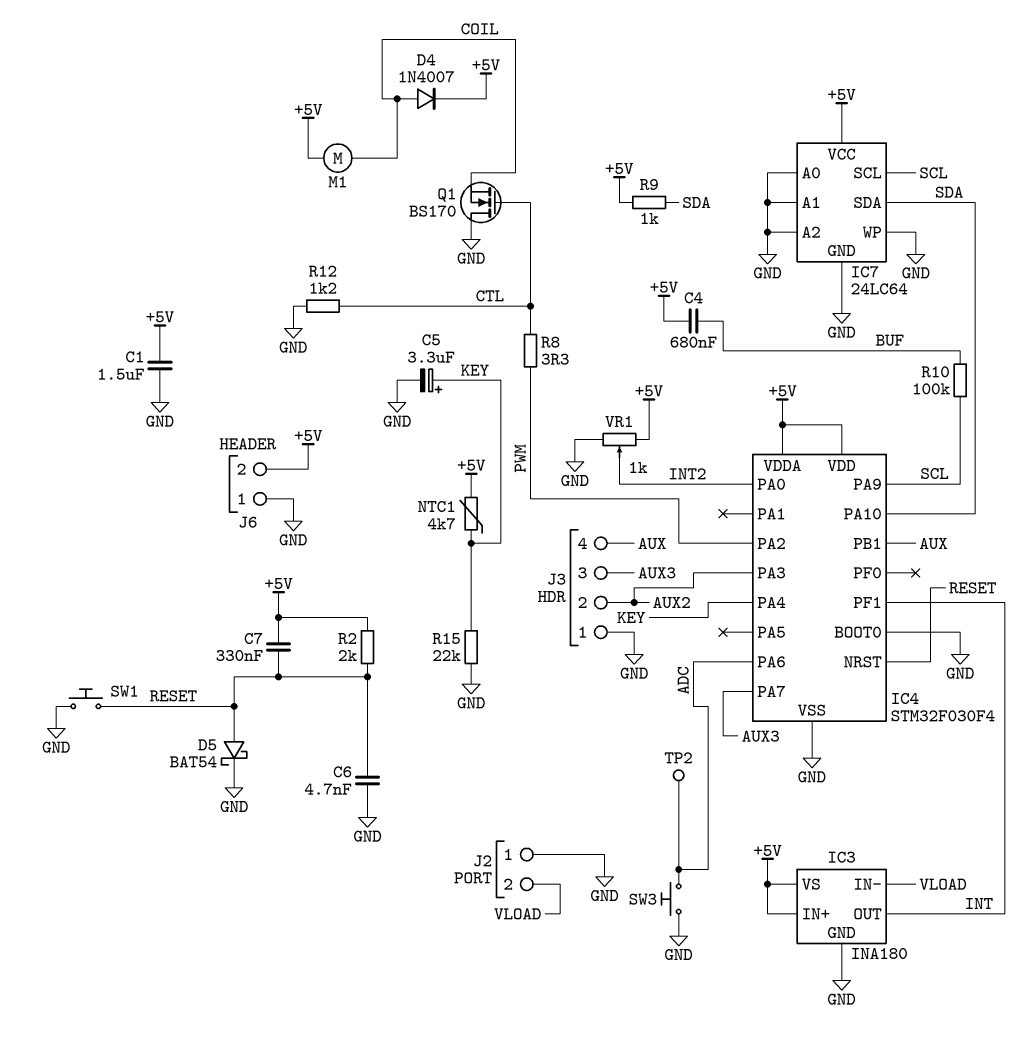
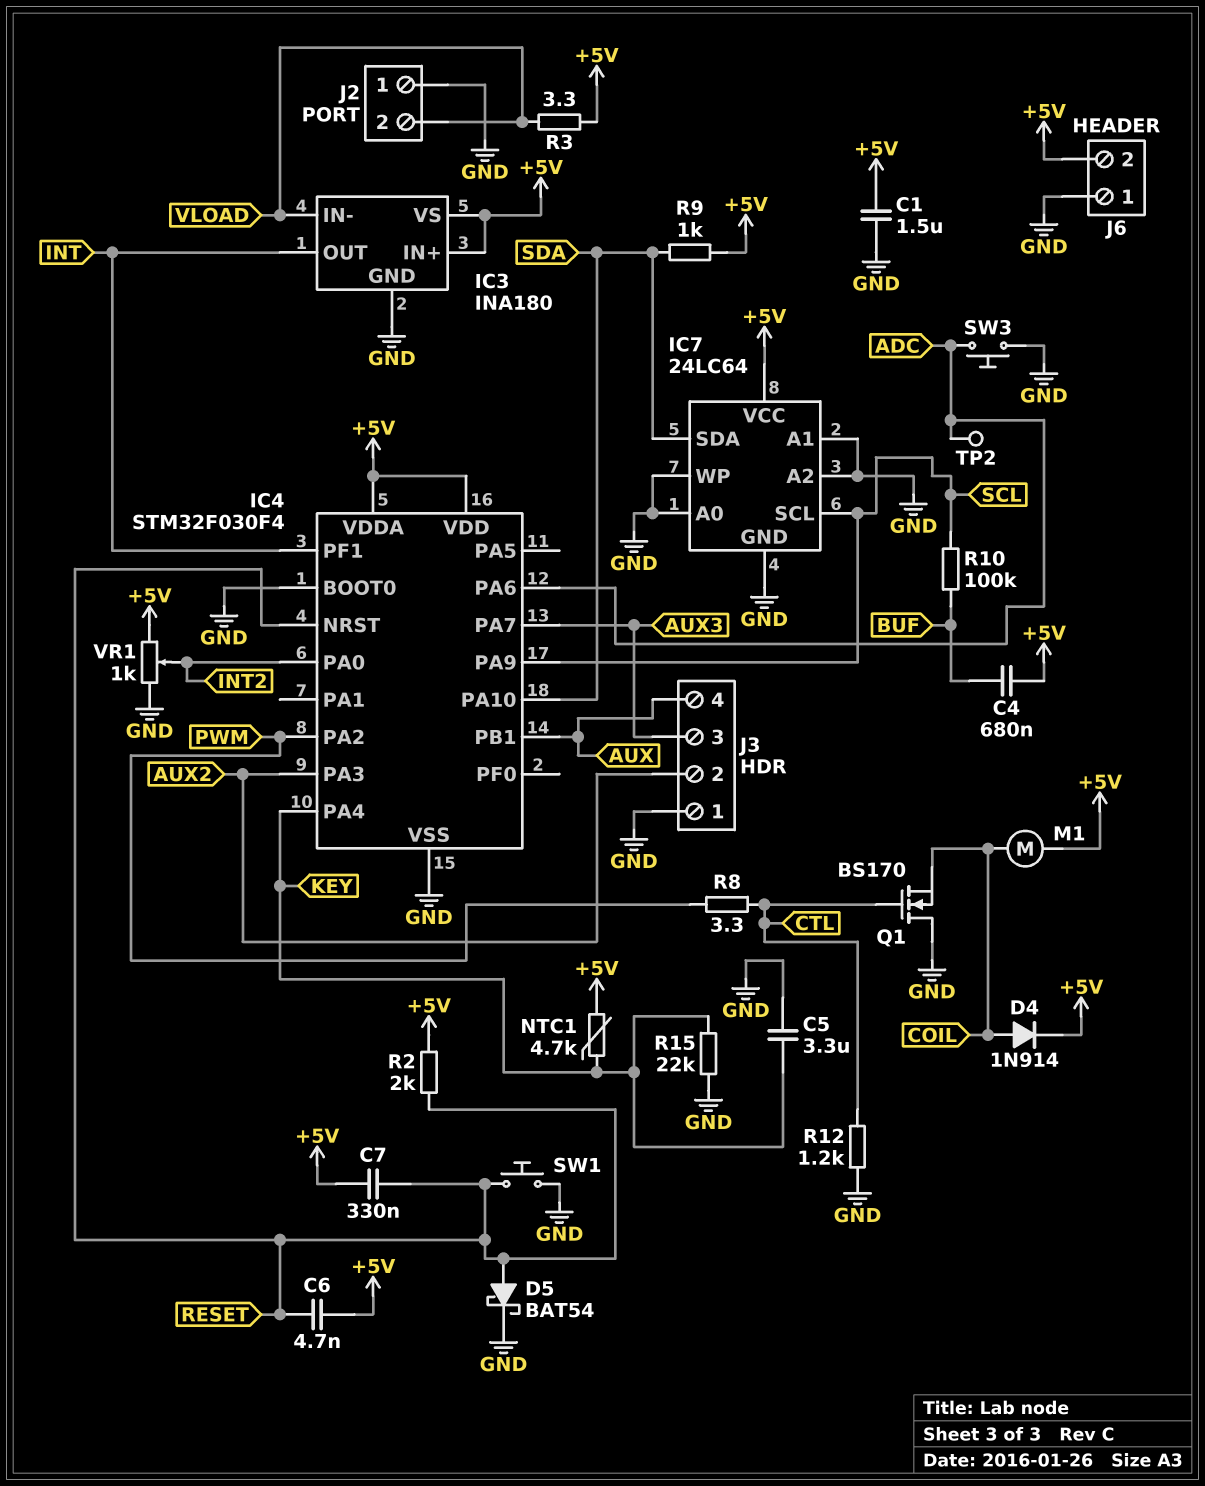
C5: 3.3uF (plus KEY, minus GND) -> 3.3uF (GND, KEY)
C6: 4.7nF (GND, RESET) -> 4.7nF (+5V, RESET)
D4: diode 1N4007 (A COIL, K +5V) -> diode 1N914 (A COIL, K +5V)
R3: none -> 3.3 (+5V, VLOAD)

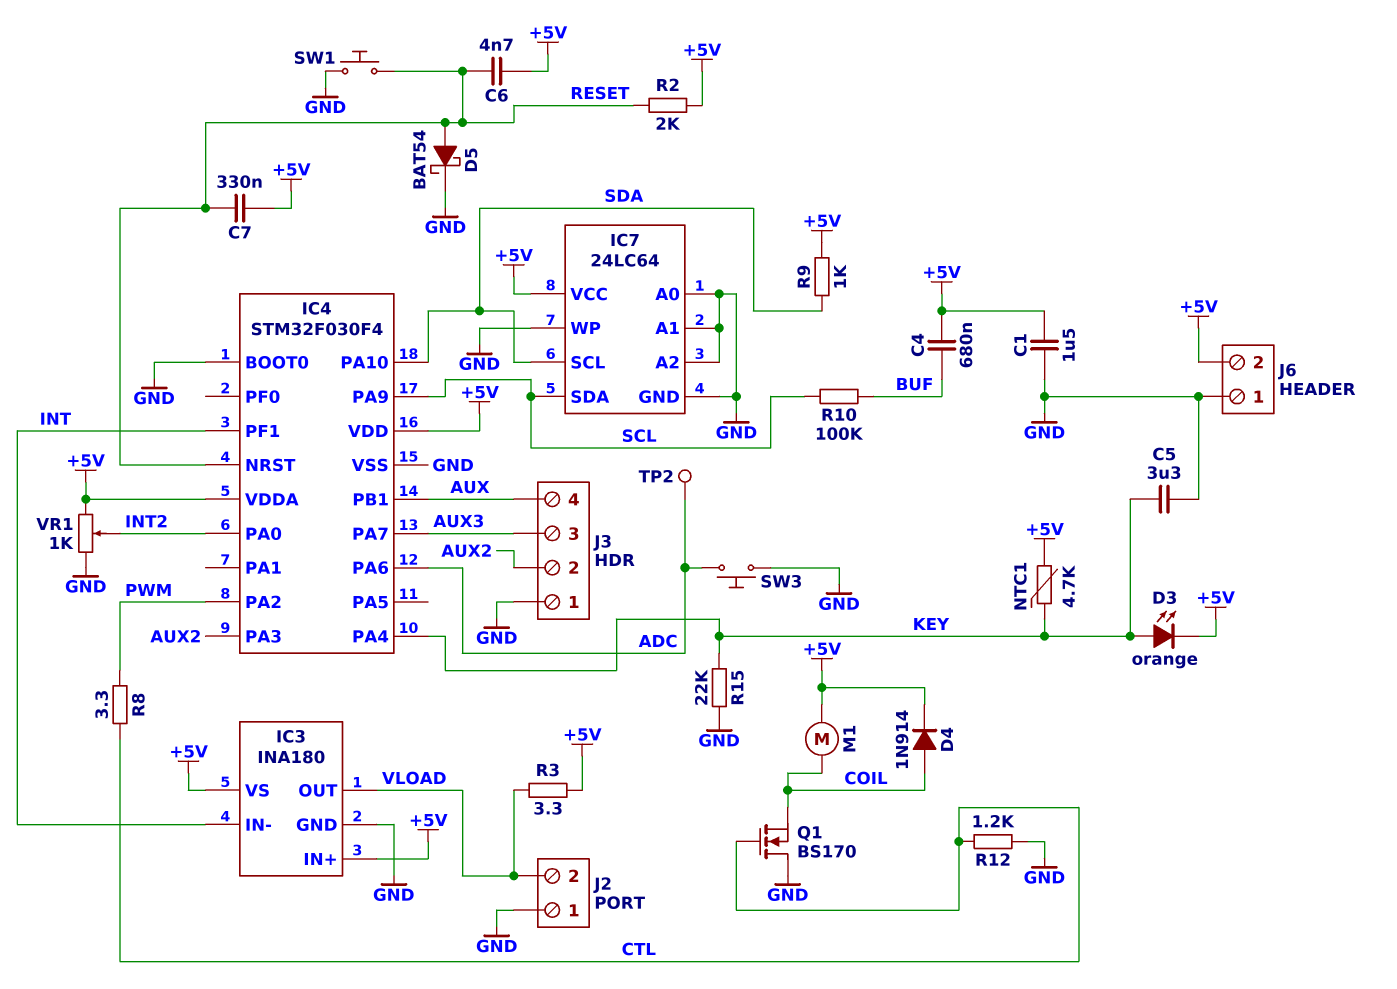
D3: none -> LED orange (A KEY, K +5V)
IC3 pin IN-: VLOAD -> INT
IC3 pin OUT: INT -> VLOAD
IC7 pin SCL: SCL -> SDA
IC7 pin SDA: SDA -> SCL

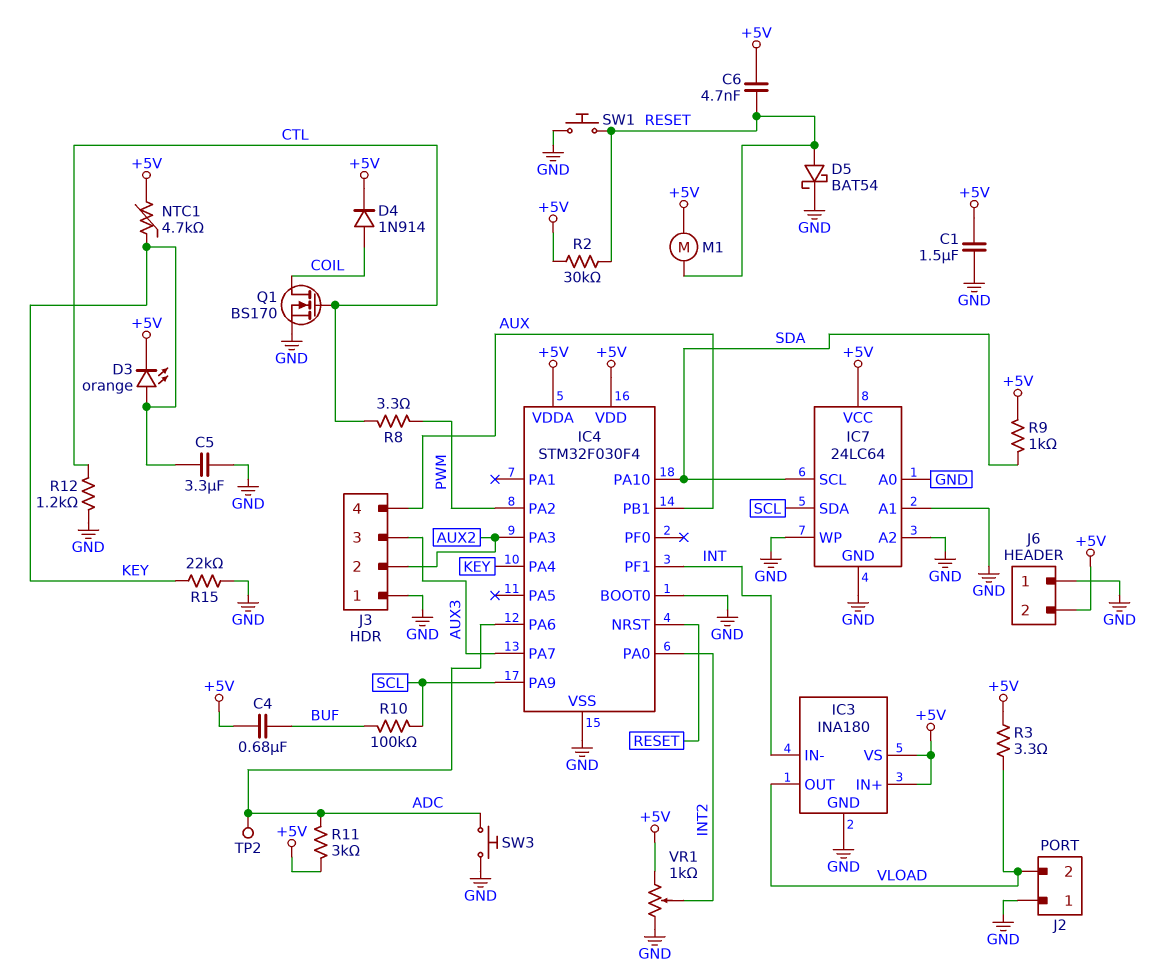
C7: 330nF (+5V, RESET) -> none
M1: motor (+5V, COIL) -> motor (+5V, RESET)
Q1: NMOS BS170 (G CTL, D GND, S COIL) -> NMOS BS170 (G CTL, D COIL, S GND)
R2: 2k (+5V, RESET) -> 30k (+5V, RESET)
R11: none -> 3k (+5V, ADC)

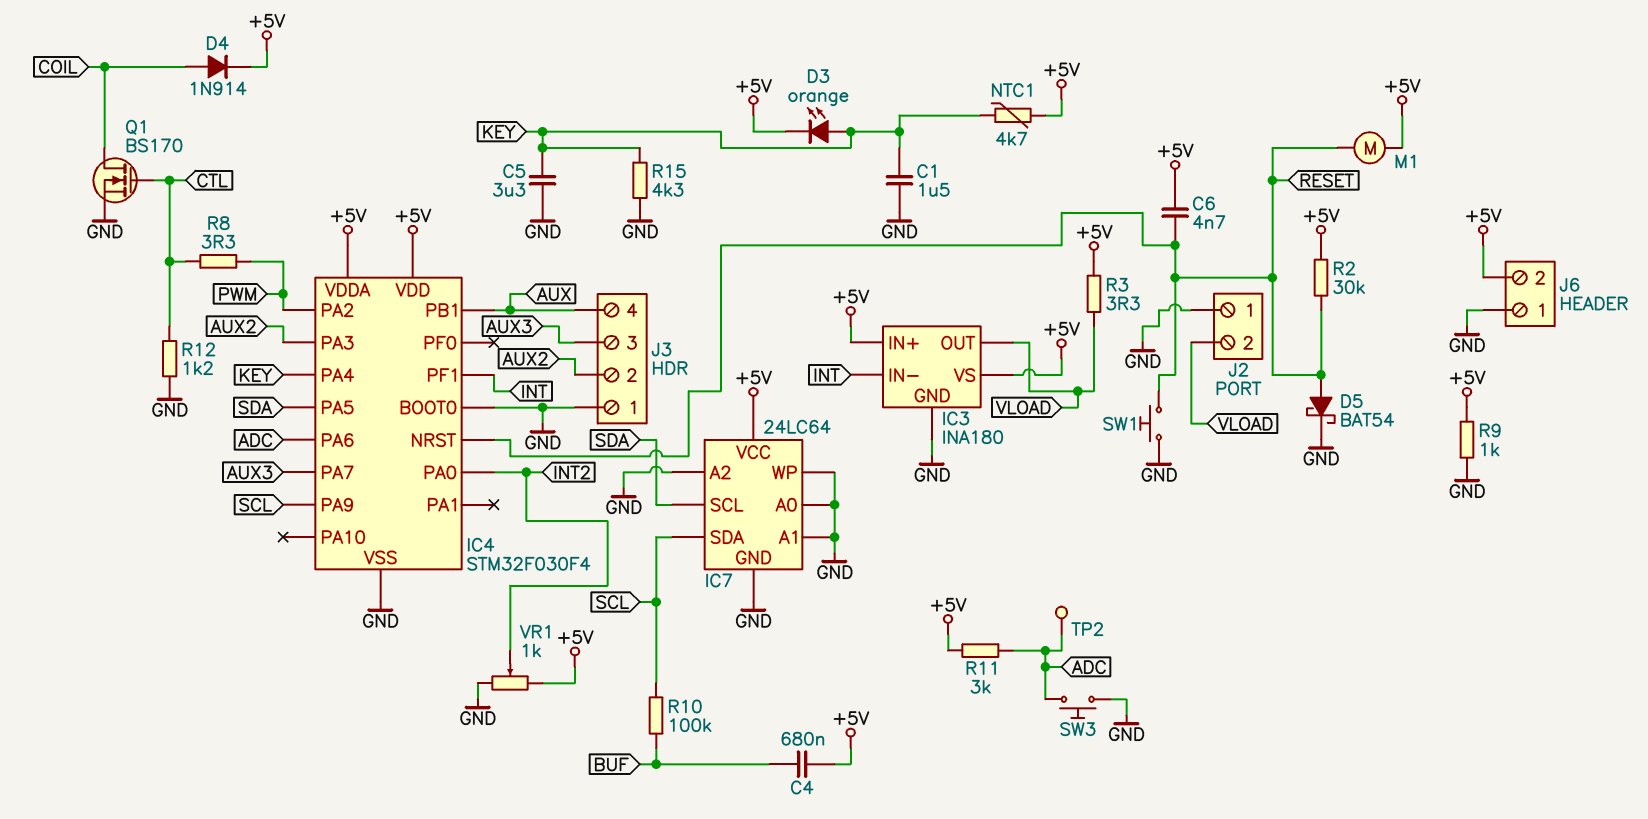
C1: 1.5uF (+5V, GND) -> 1.5uF (GND, KEY)
IC4 pin PA5: none -> SDA
IC4 pin PA10: SDA -> none
R9: 1k (+5V, SDA) -> 1k (+5V, GND)
R15: 22k (GND, KEY) -> 4.3k (GND, KEY)

